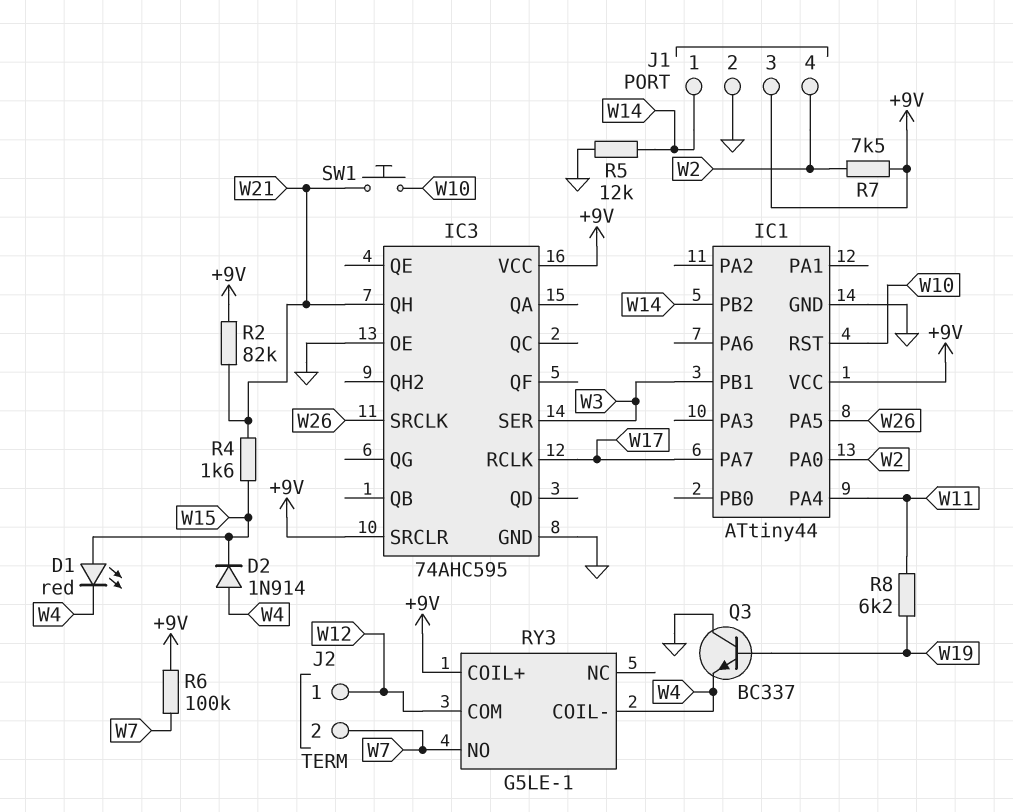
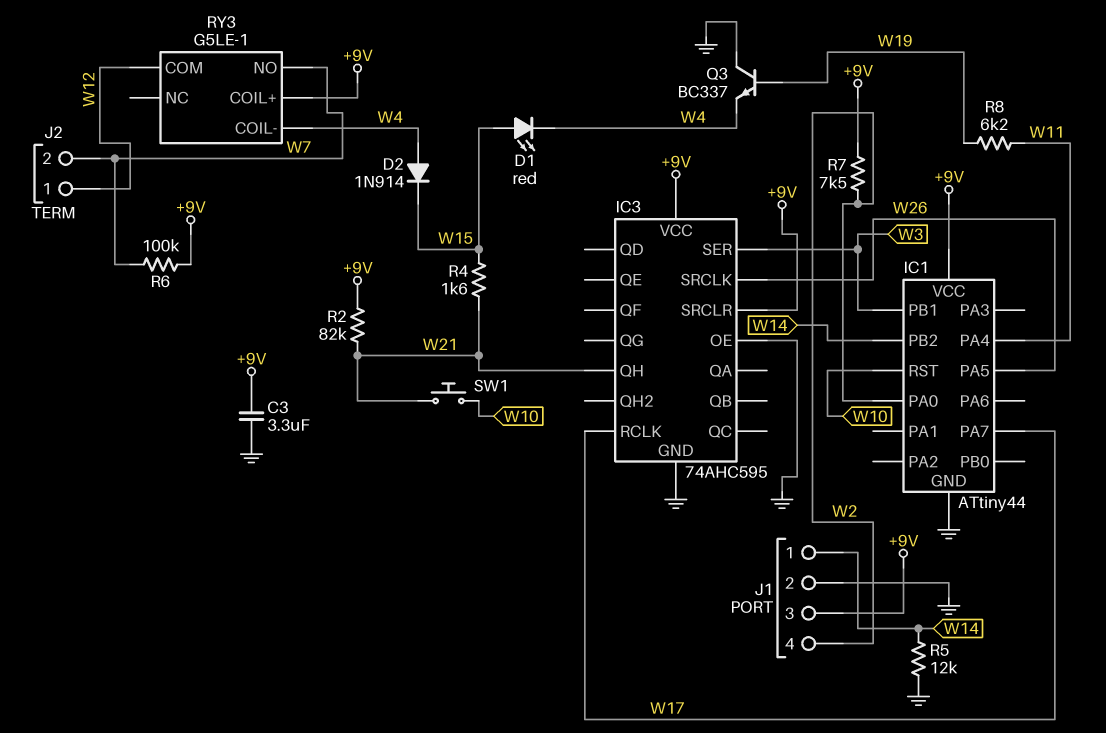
C3: none -> 3.3uF (+9V, GND)

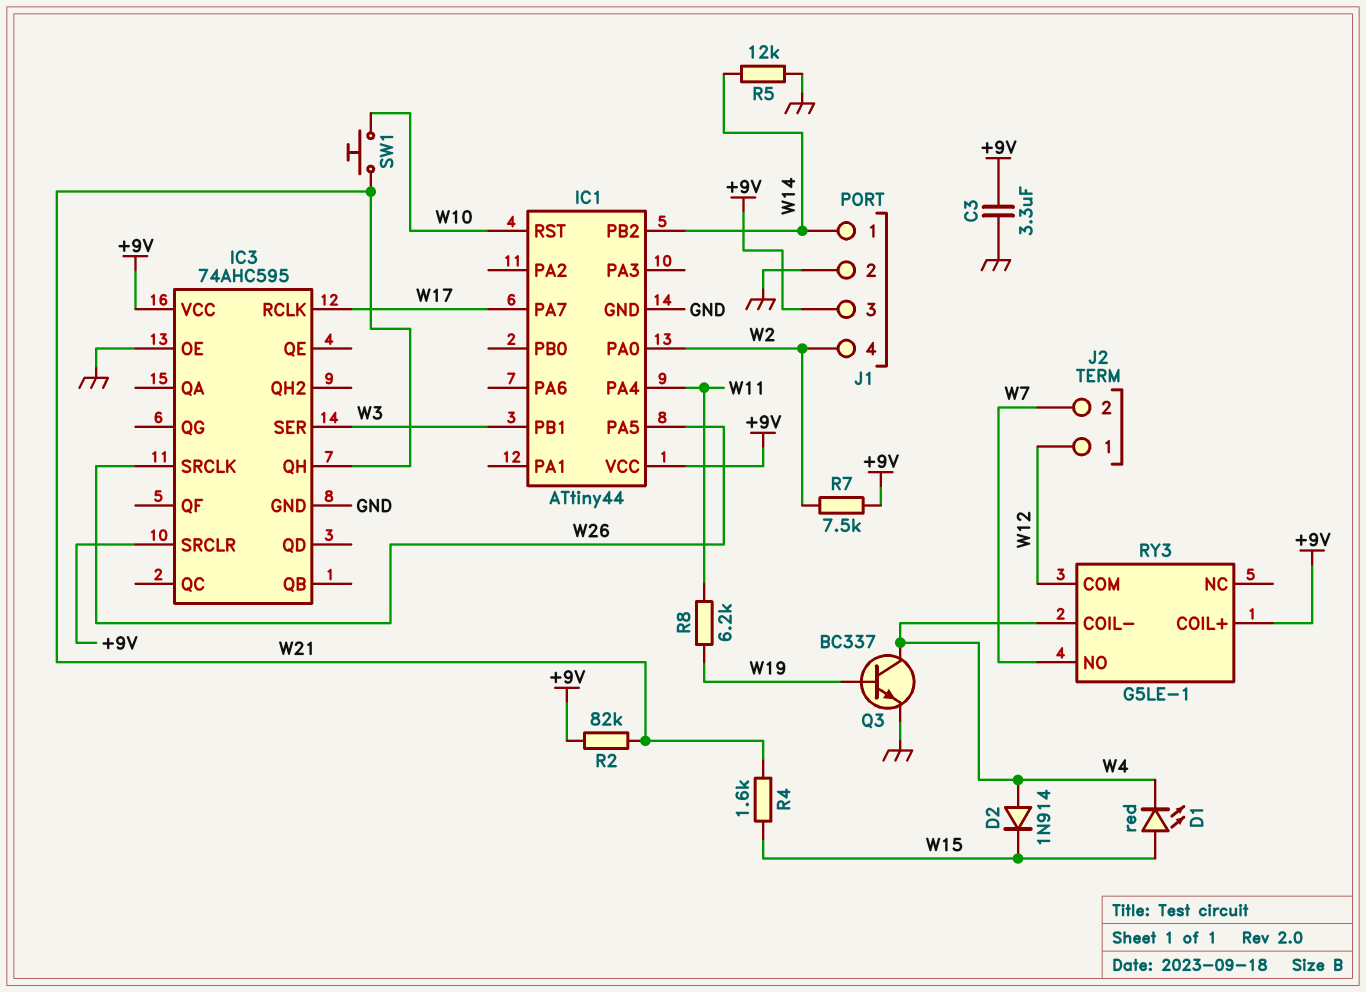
Q3: NPN BC337 (B W19, C GND, E W4) -> NPN BC337 (B W19, C W4, E GND)
R6: 100k (+9V, W7) -> none

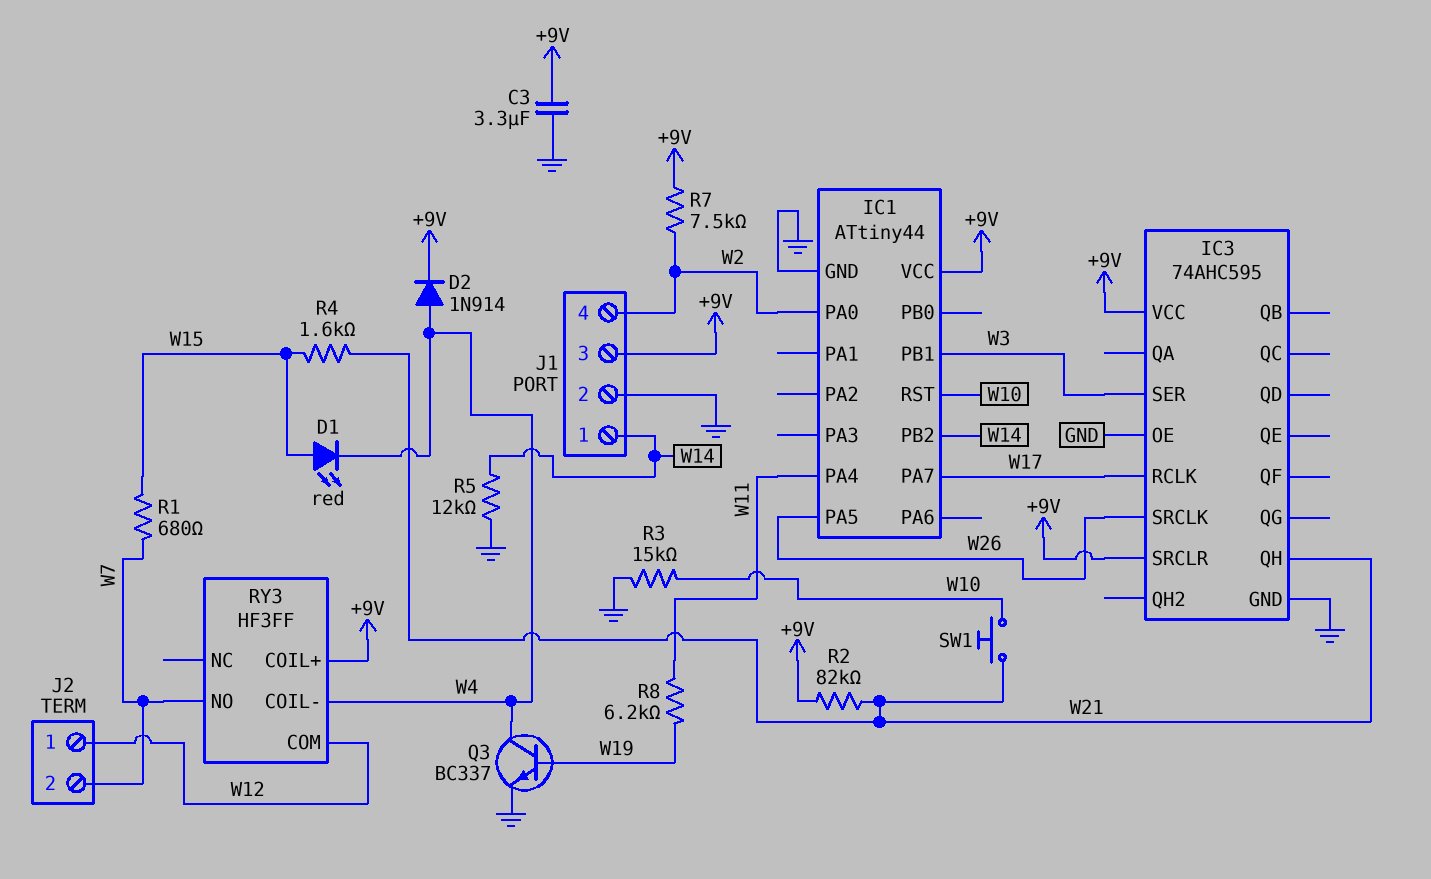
D2: diode 1N914 (A W4, K W15) -> diode 1N914 (A W4, K +9V)
R1: none -> 680 (W7, W15)
R3: none -> 15k (GND, W10)
RY3: G5LE-1 -> HF3FF

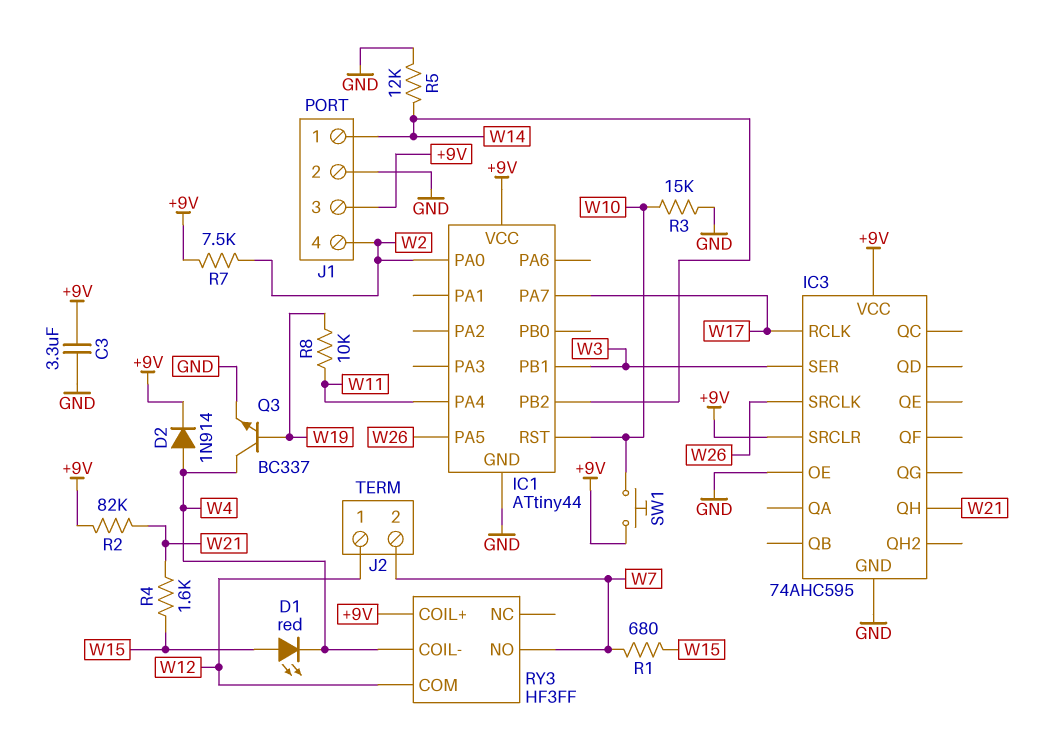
R8: 6.2k (W11, W19) -> 10k (W11, W19)
SW1: button (W10, W21) -> button (+9V, W10)

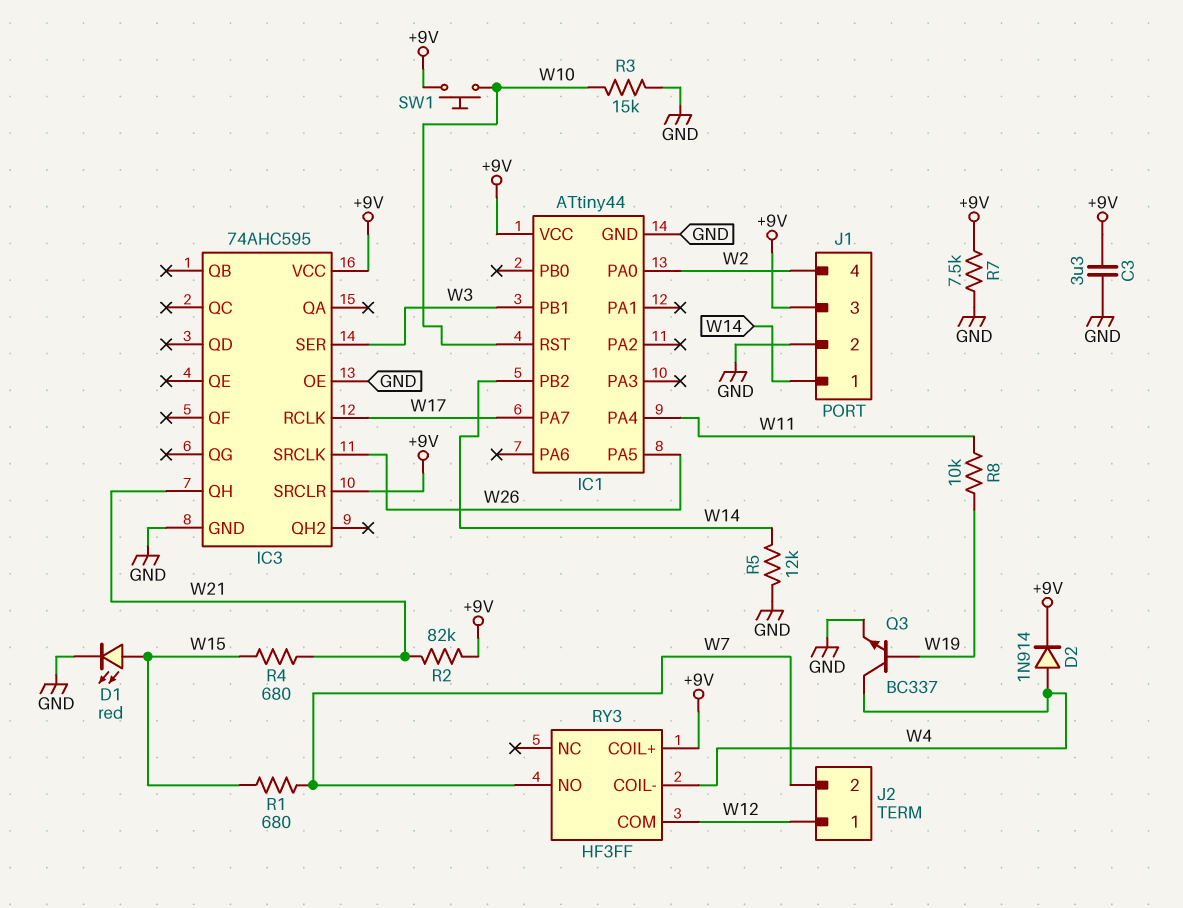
D1: LED red (A W15, K W4) -> LED red (A W15, K GND)
R4: 1.6k (W15, W21) -> 680 (W15, W21)
R7: 7.5k (+9V, W2) -> 7.5k (+9V, GND)

